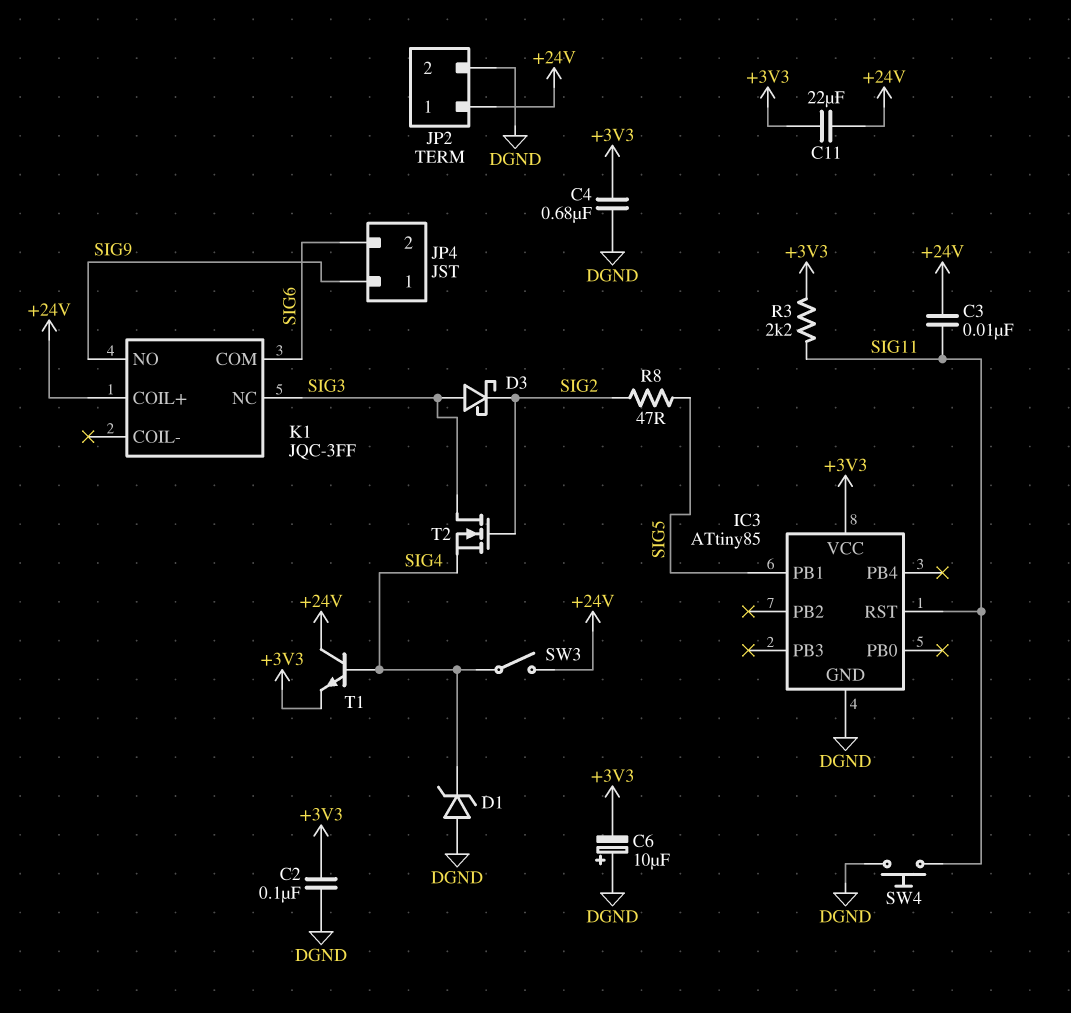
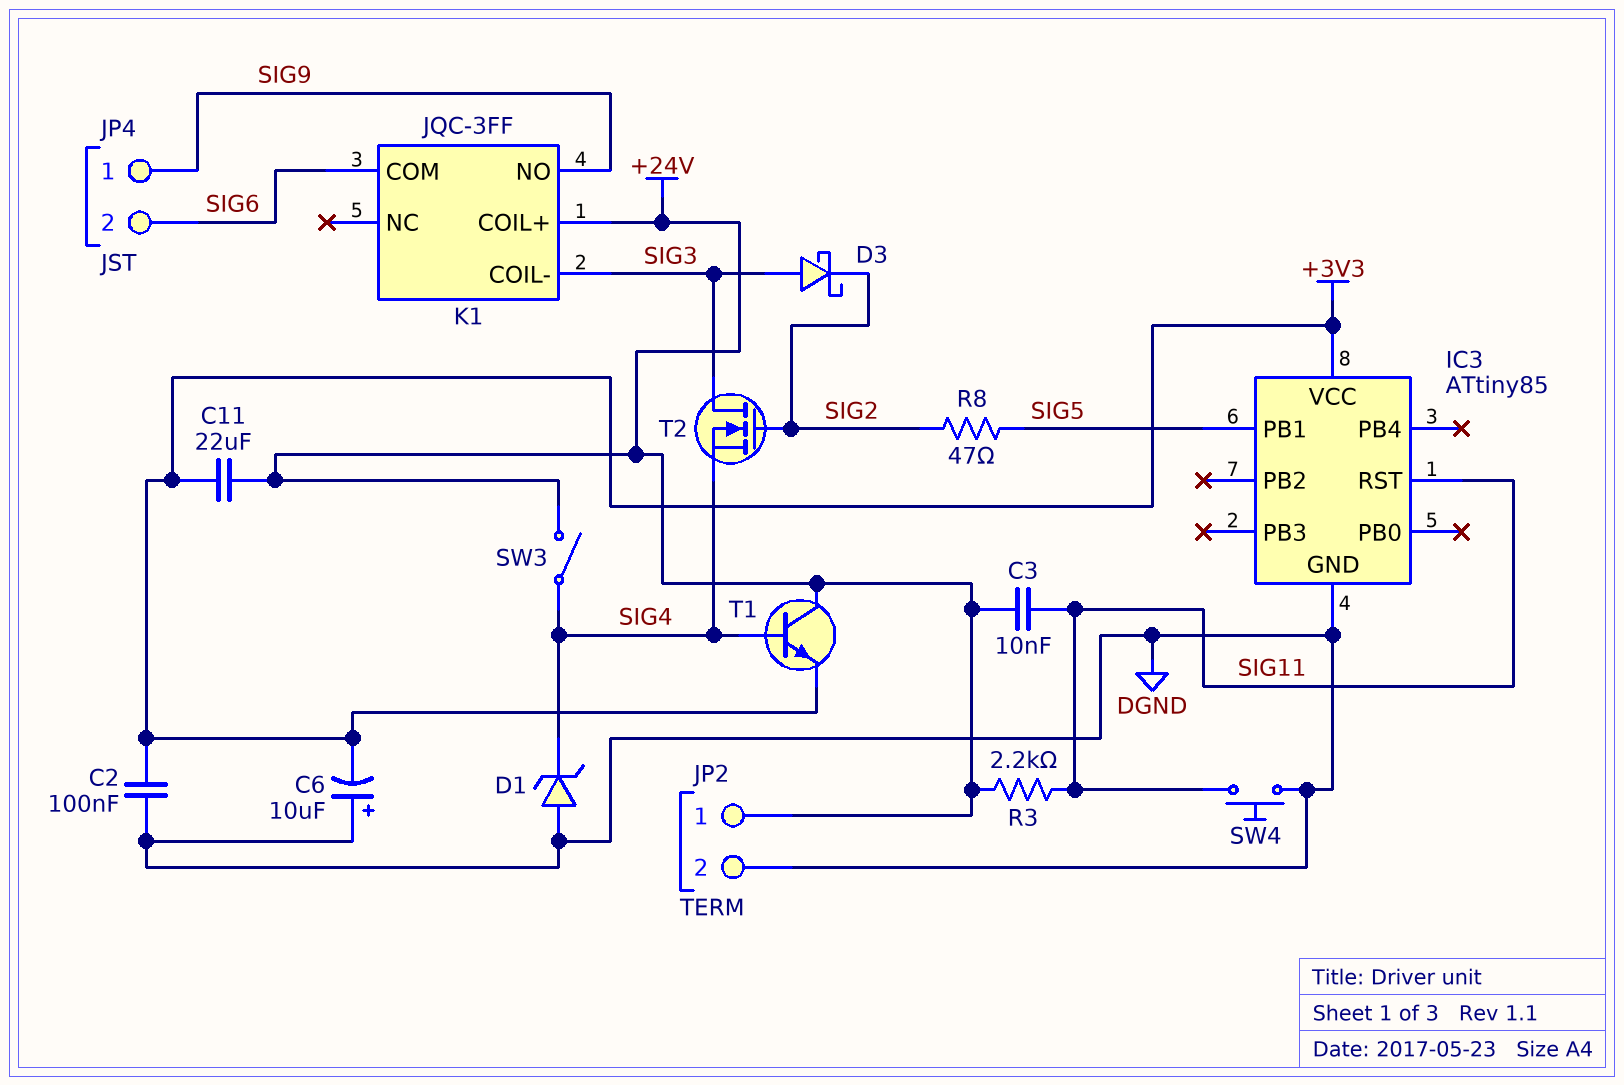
C4: 680nF (+3V3, DGND) -> none
K1 pin COIL-: none -> SIG3
K1 pin NC: SIG3 -> none
R3: 2.2k (+3V3, SIG11) -> 2.2k (+24V, SIG11)

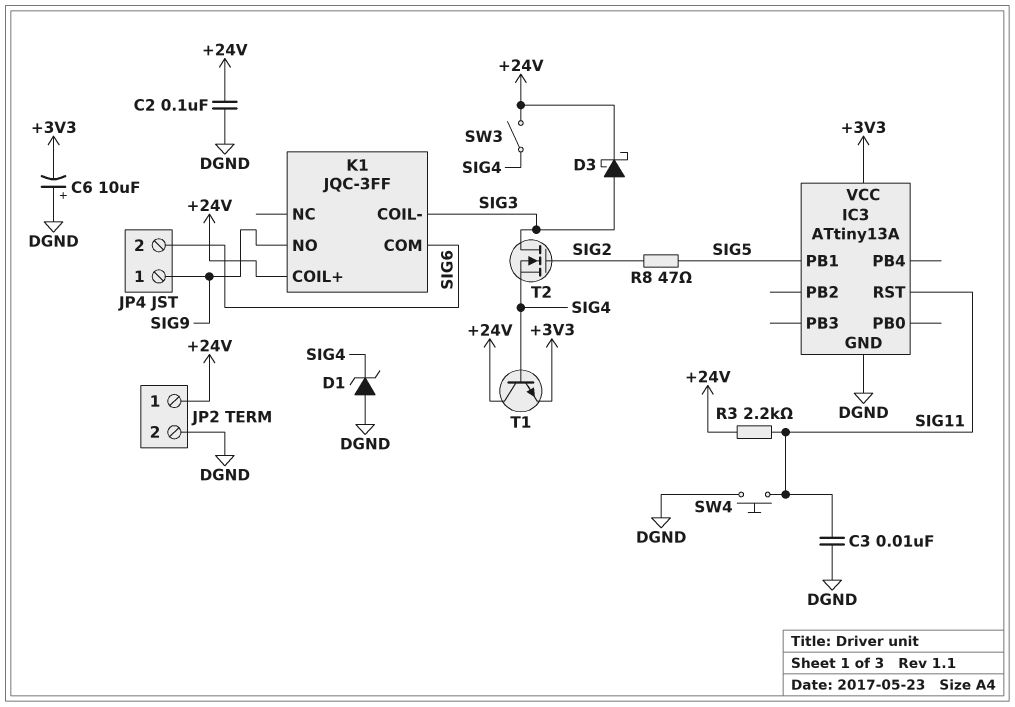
C2: 100nF (+3V3, DGND) -> 100nF (+24V, DGND)
C3: 10nF (+24V, SIG11) -> 10nF (DGND, SIG11)
C11: 22uF (+3V3, +24V) -> none
D3: schottky (A SIG3, K SIG2) -> schottky (A SIG3, K +24V)
IC3: ATtiny85 -> ATtiny13A

